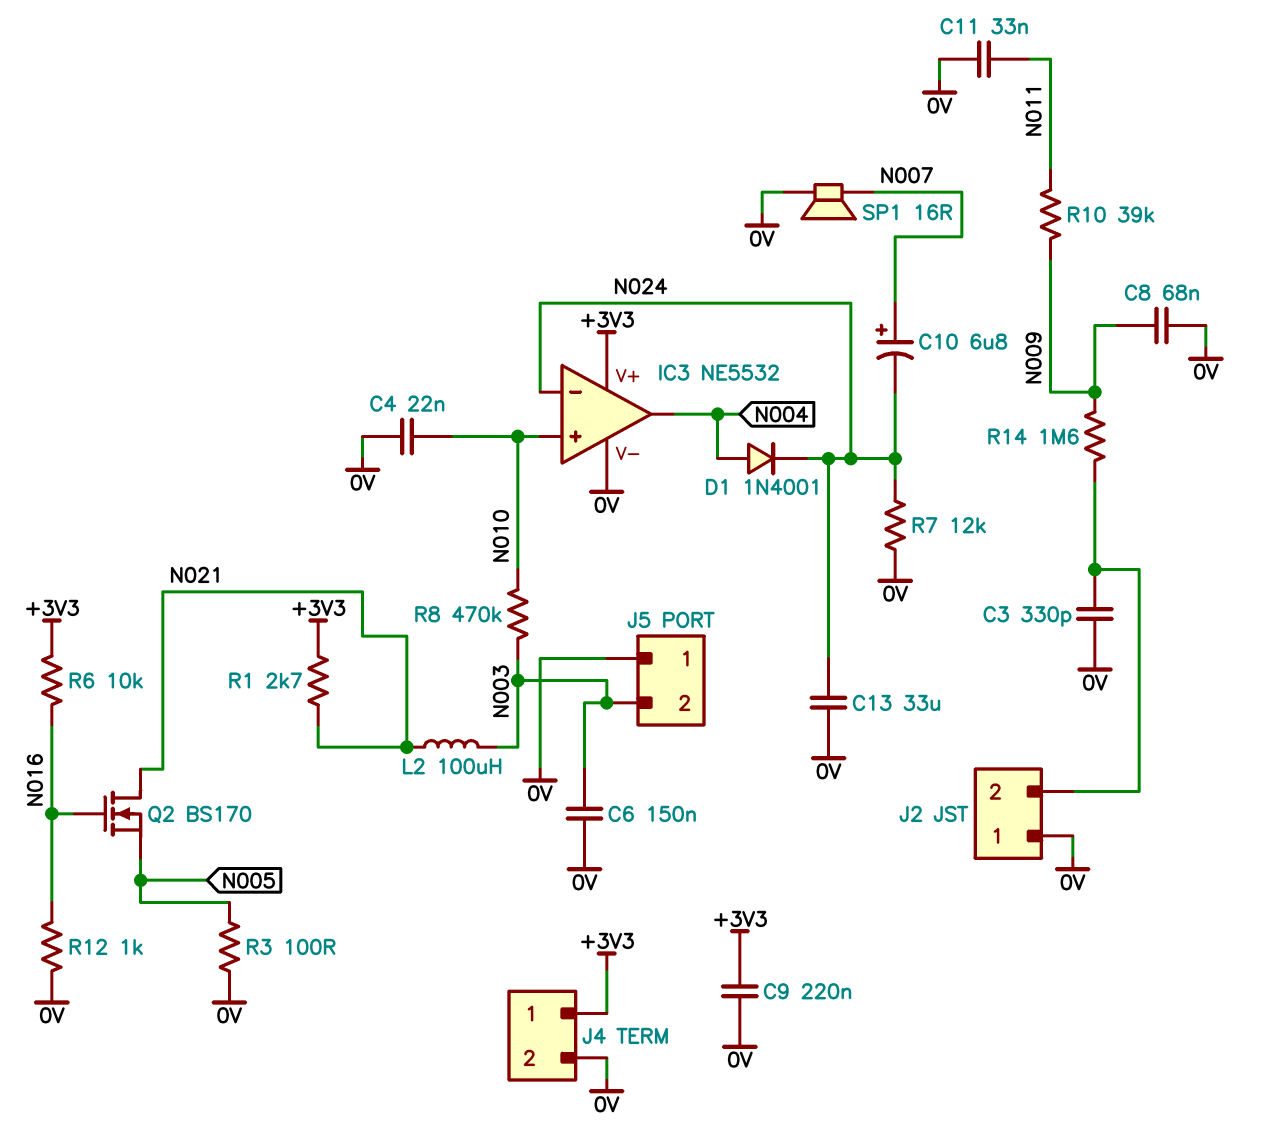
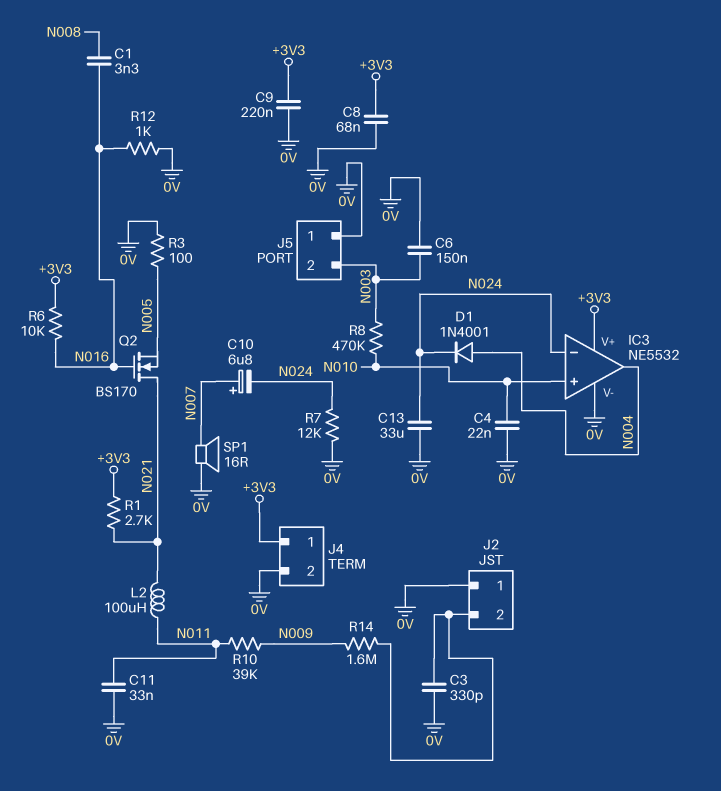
C1: none -> 3.3nF (N008, N016)
C8: 68nF (0V, N009) -> 68nF (+3V3, 0V)
L2: 100uH (N003, N021) -> 100uH (N011, N021)

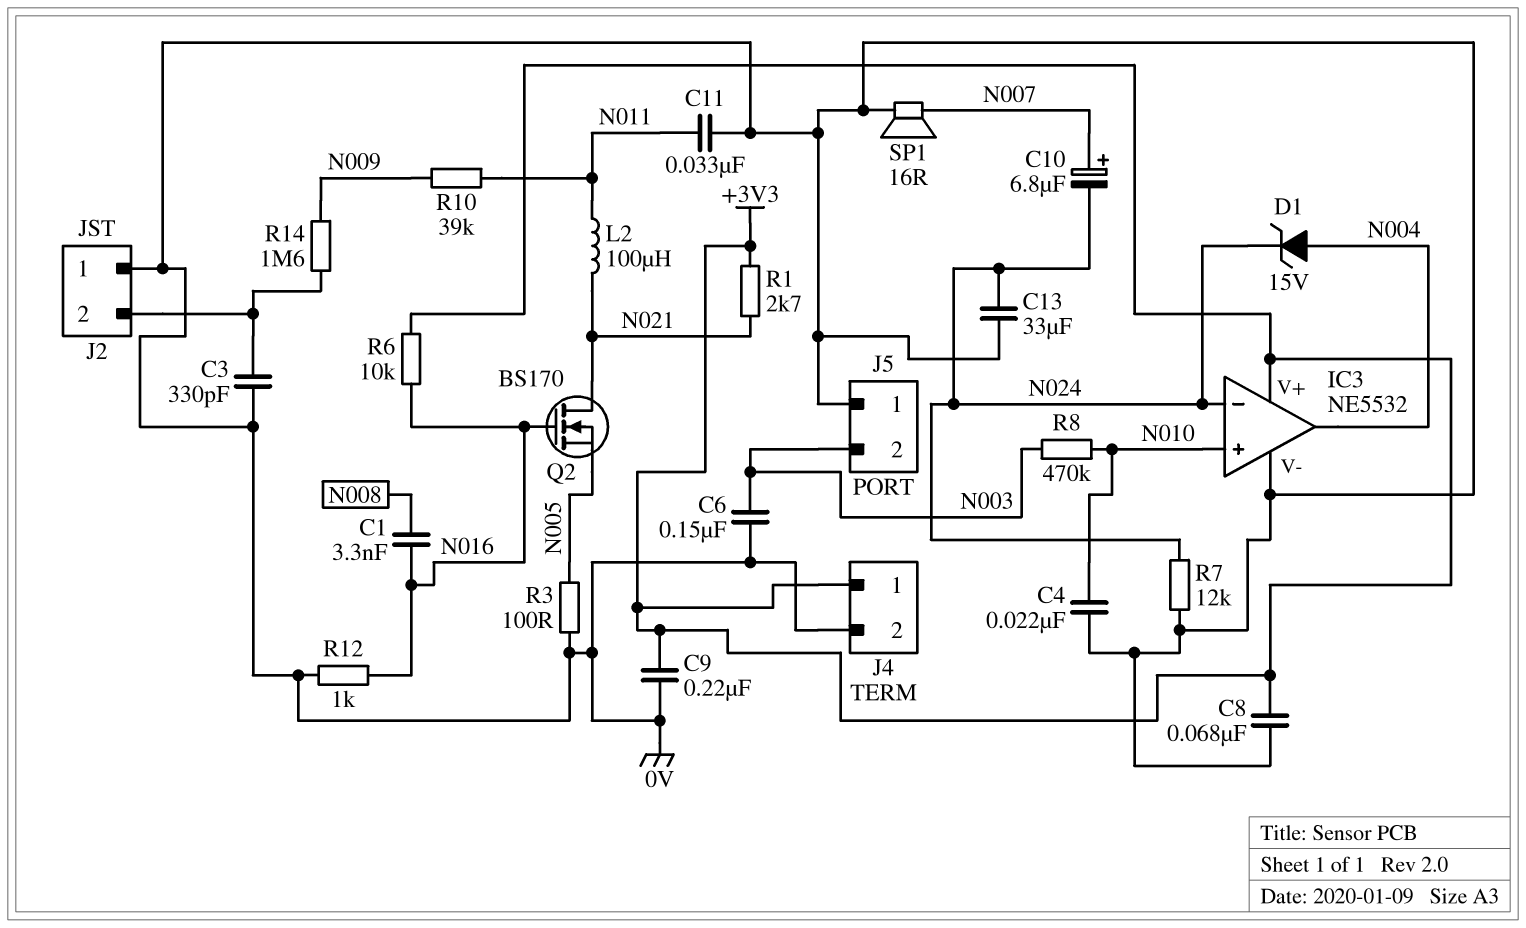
D1: diode 1N4001 (A N004, K N024) -> zener 15V (A N004, K N024)

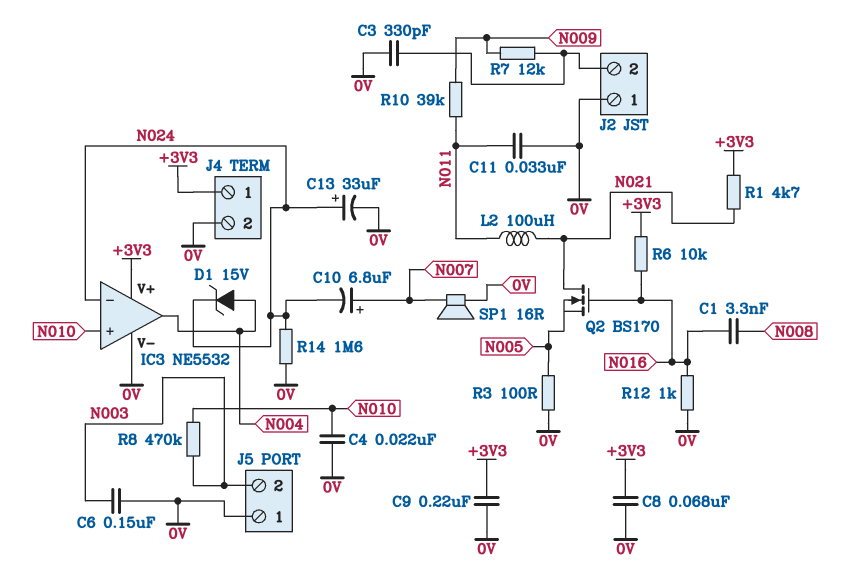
C13: 33uF (0V, N024) -> 33uF (plus N024, minus 0V)
R1: 2.7k (+3V3, N021) -> 4.7k (+3V3, N021)
R7: 12k (0V, N024) -> 12k (J2/2, N009)
R14: 1.6M (J2/2, N009) -> 1.6M (0V, N024)

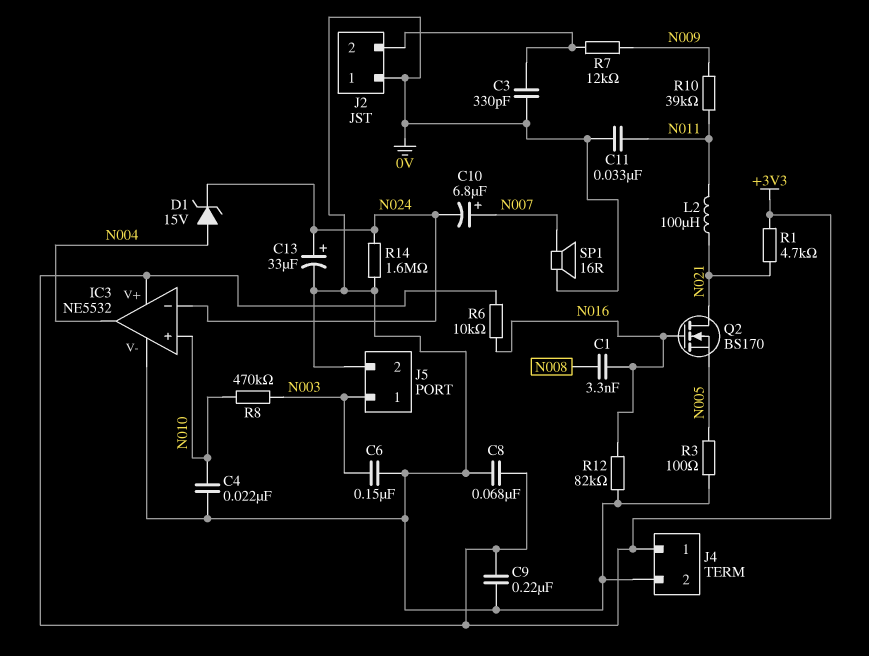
J5 pin 1: 0V -> N003
J5 pin 2: N003 -> 0V
R12: 1k (0V, N016) -> 82k (0V, N016)

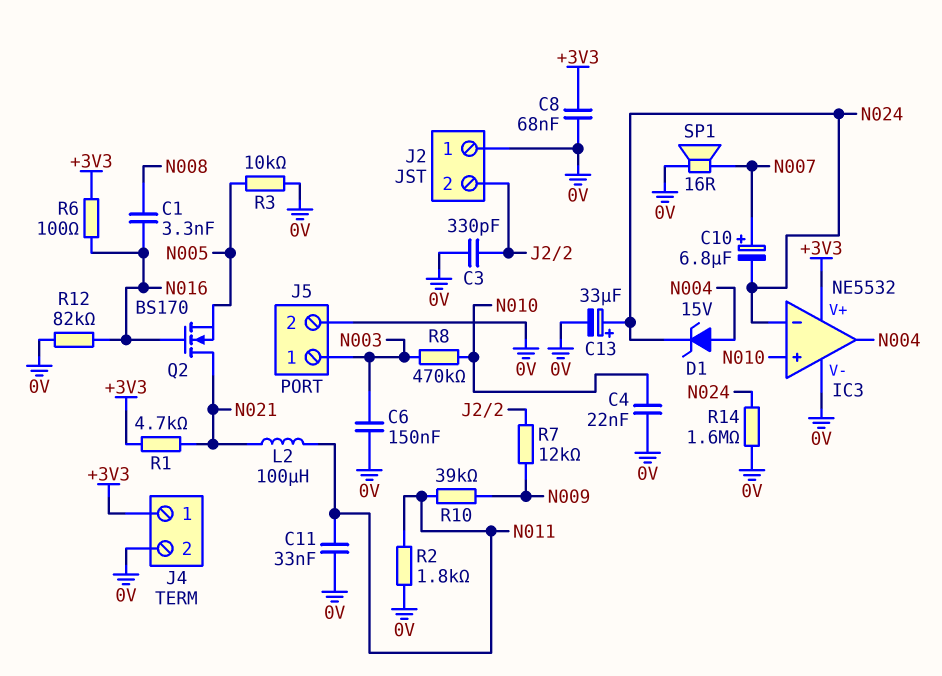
C9: 220nF (+3V3, 0V) -> none
R2: none -> 1.8k (0V, N011)
R3: 100 (0V, N005) -> 10k (0V, N005)
R6: 10k (+3V3, N016) -> 100 (+3V3, N016)

